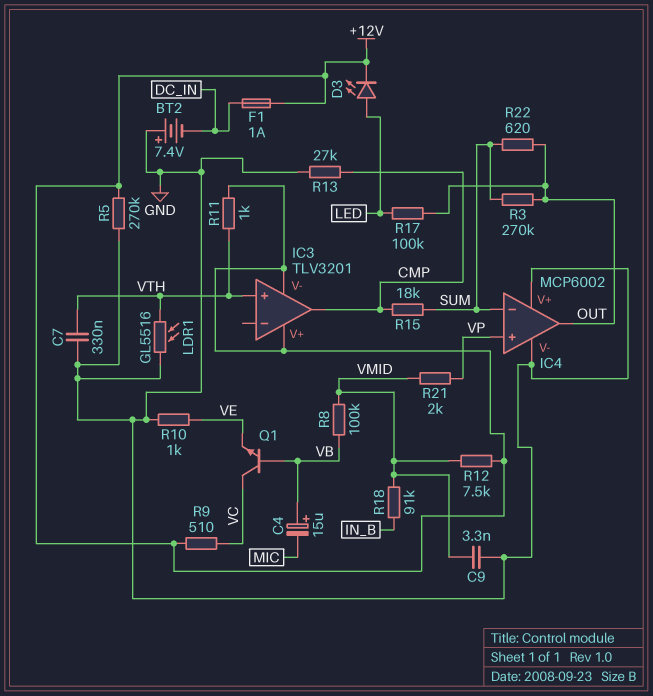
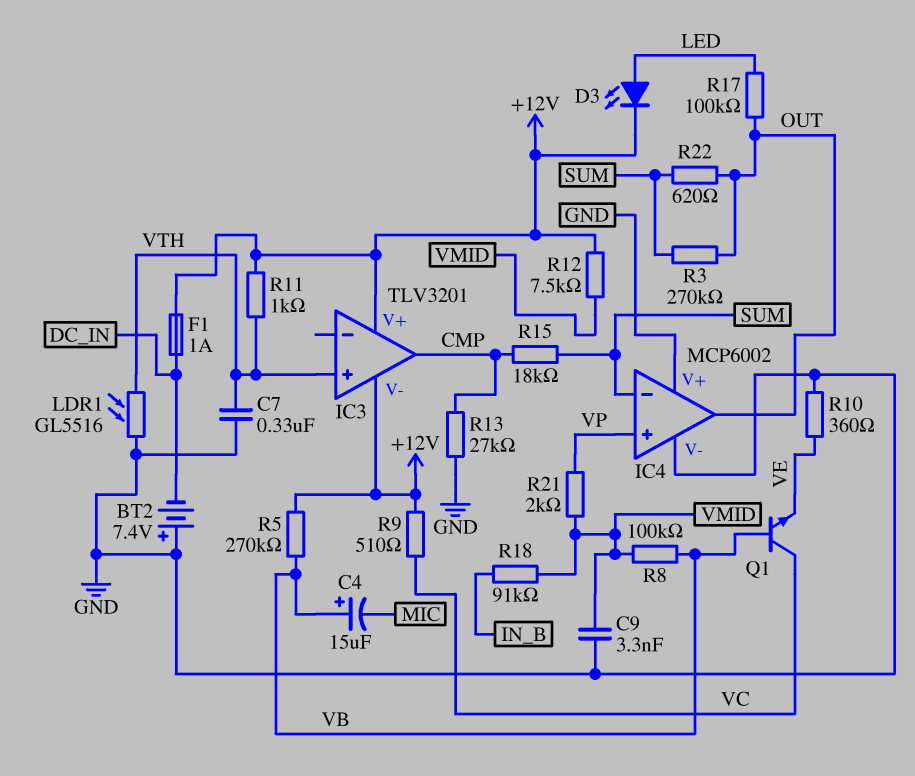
R5: 270k (+12V, GND) -> 270k (+12V, VB)
R10: 1k (GND, VE) -> 360 (GND, VE)

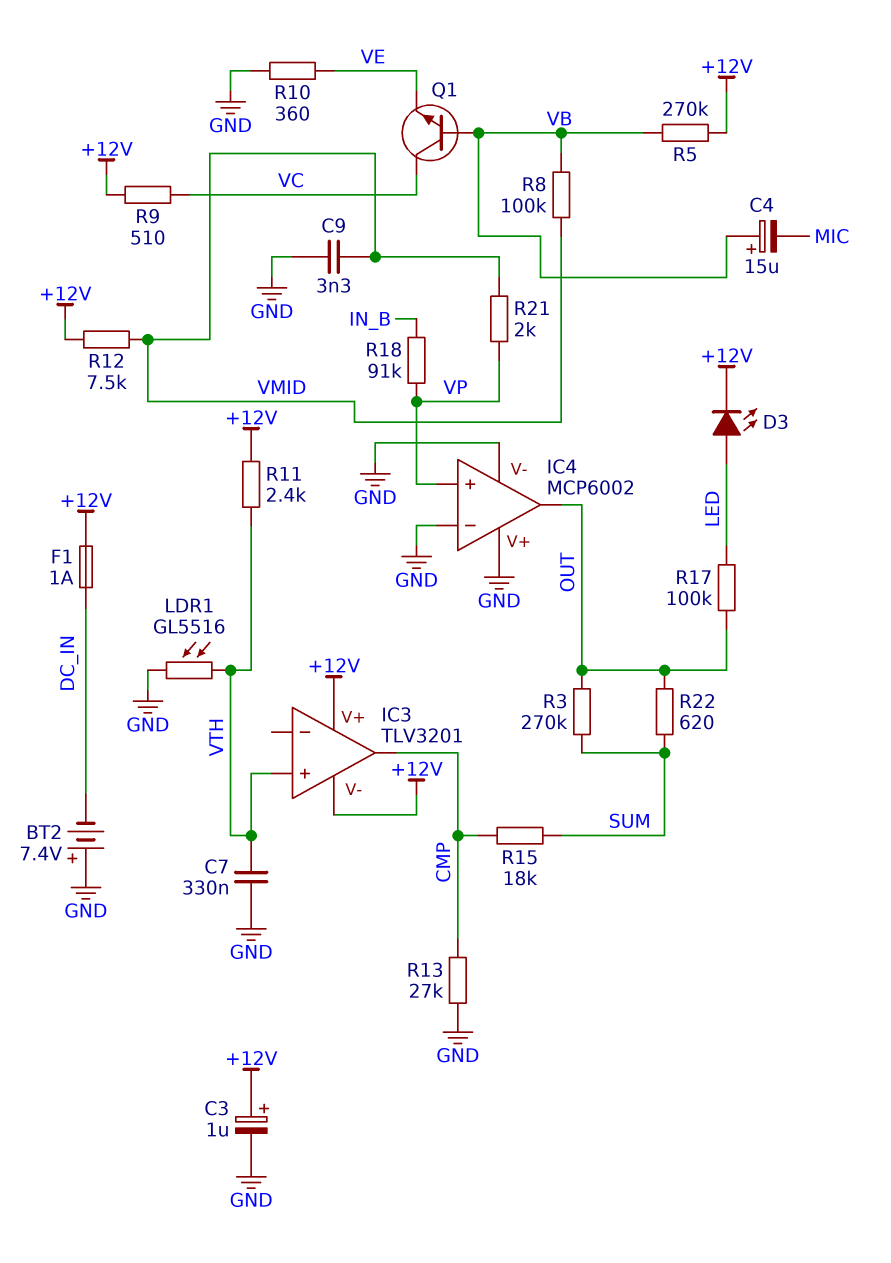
C3: none -> 1uF (plus +12V, minus GND)
IC4 pin in-: SUM -> GND
R11: 1k (+12V, VTH) -> 2.4k (+12V, VTH)
R18: 91k (IN_B, VMID) -> 91k (IN_B, VP)

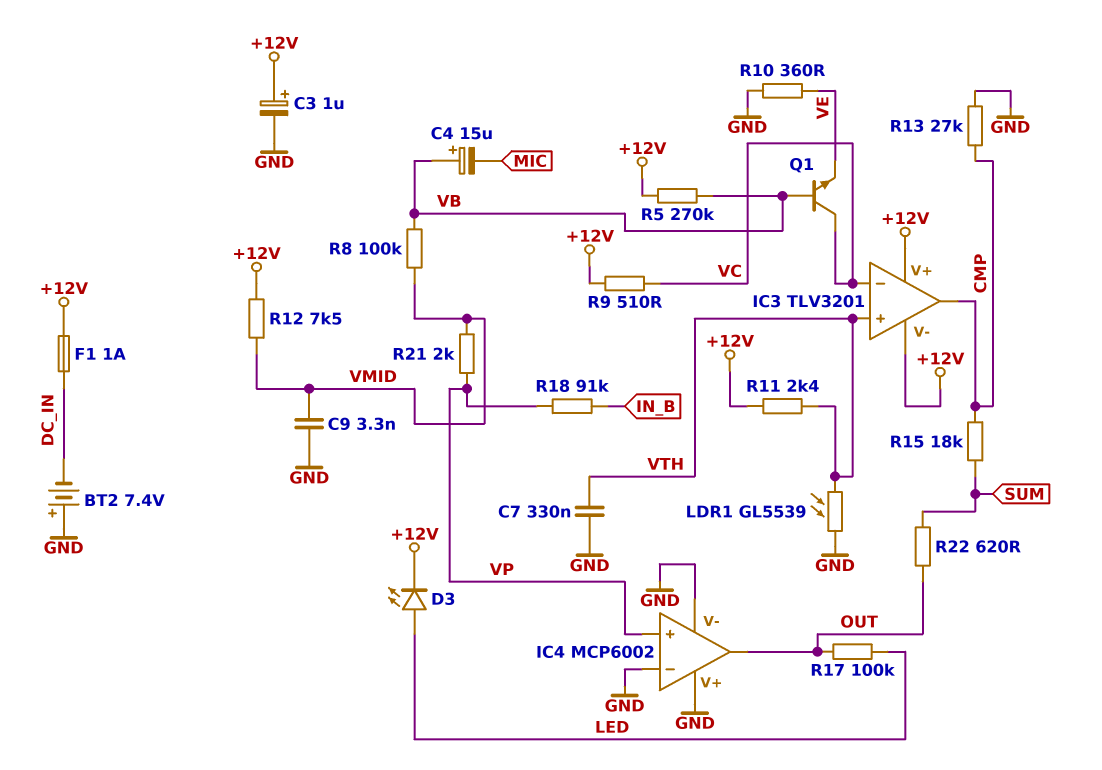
IC3 pin in-: none -> VC
LDR1: GL5516 (GND, VTH) -> GL5539 (GND, VTH)
R3: 270k (OUT, SUM) -> none

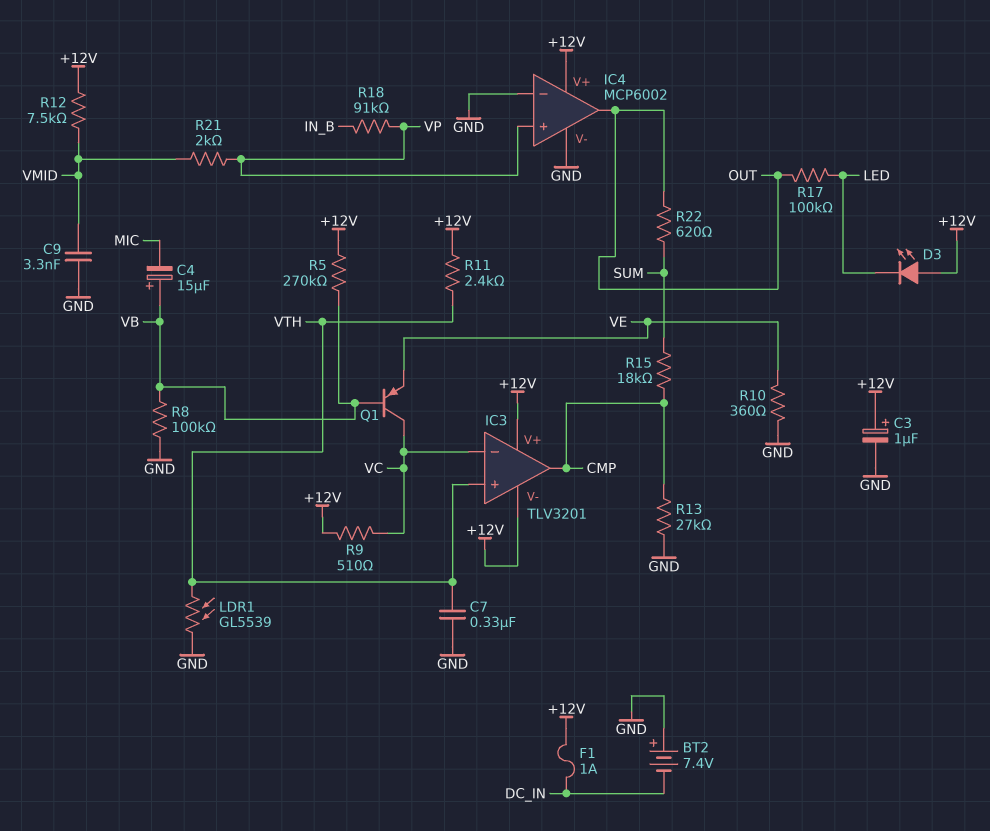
D3: LED (A LED, K +12V) -> LED (A +12V, K LED)
IC4 pin V+: GND -> +12V
Q1: NPN (B VB, C VC, E VE) -> PNP (B VB, C VC, E VE)
R8: 100k (VB, VMID) -> 100k (GND, VB)

